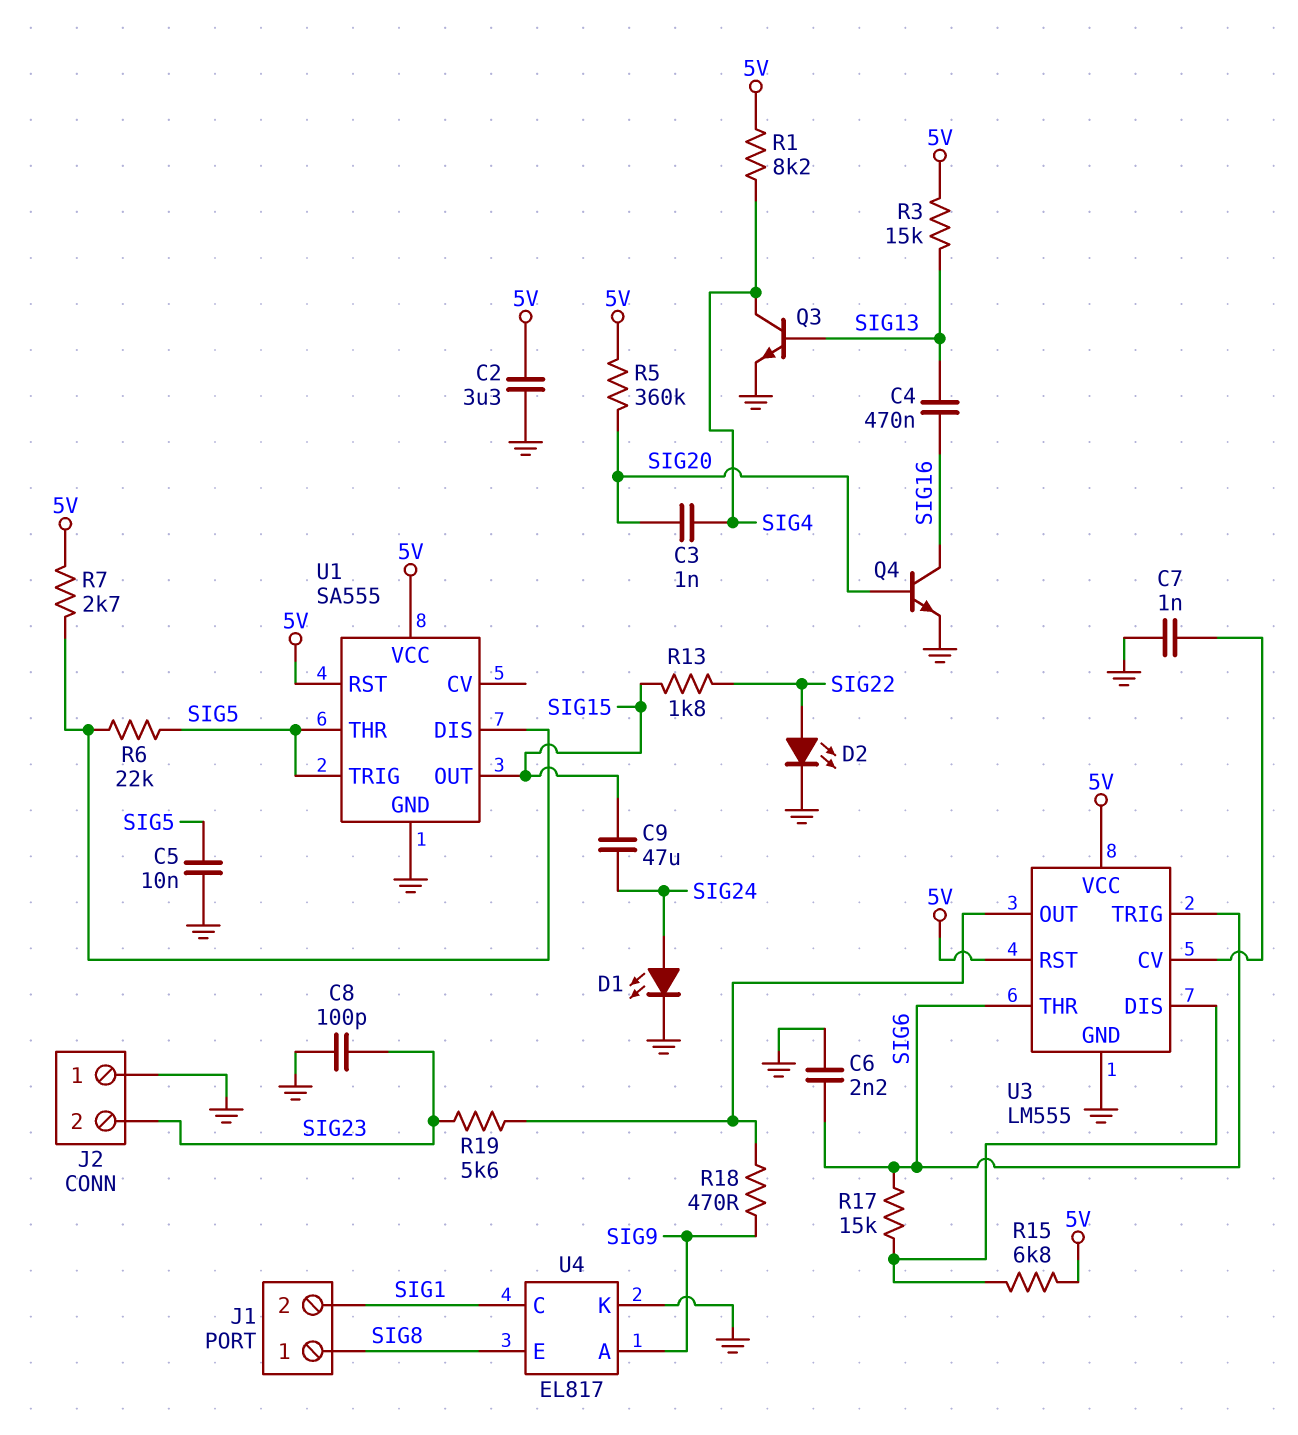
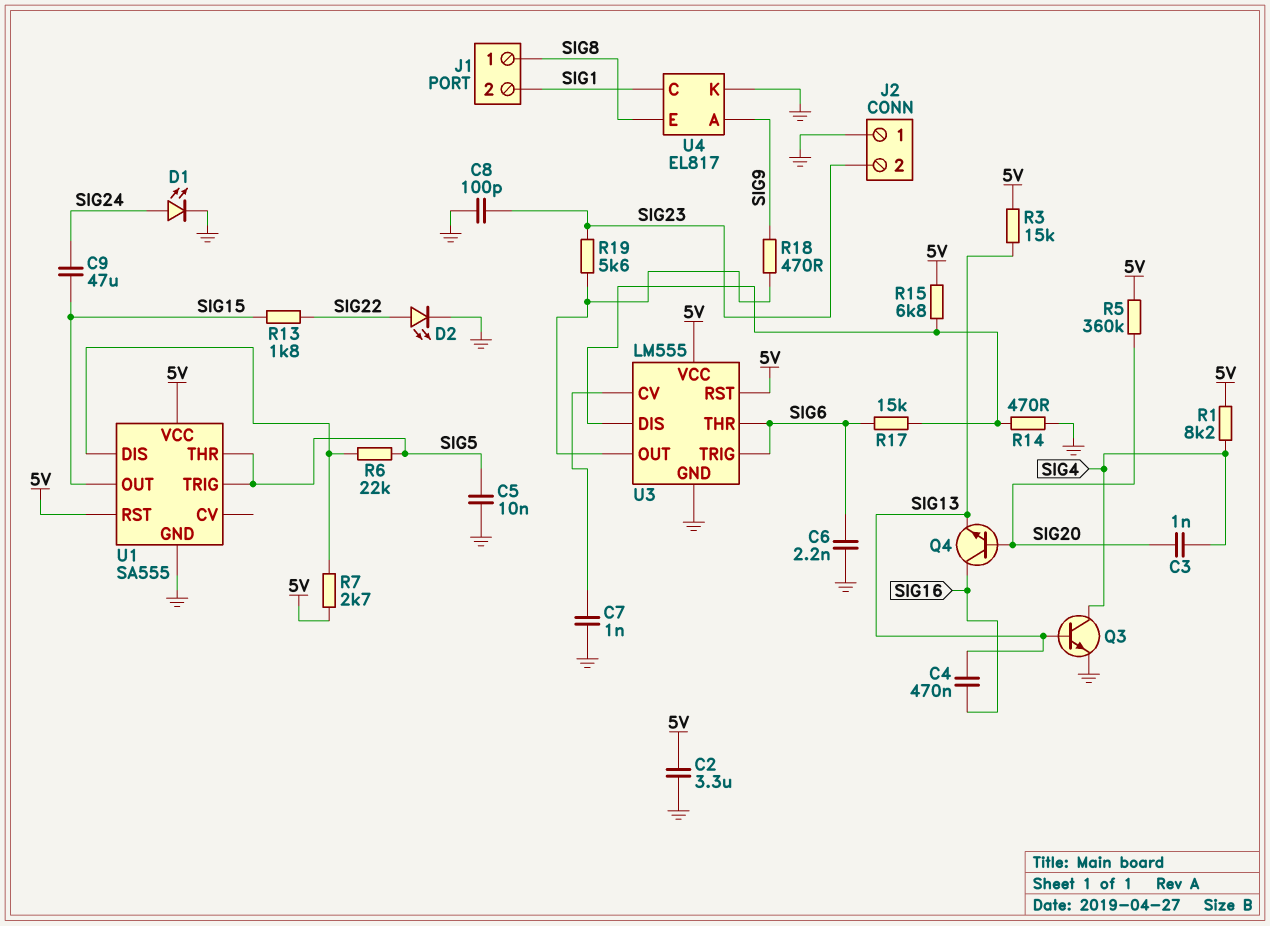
Q4: NPN (B SIG20, C SIG16, E GND) -> NPN (B SIG20, C SIG16, E SIG13)
R14: none -> 470 (GND, U3/DIS)

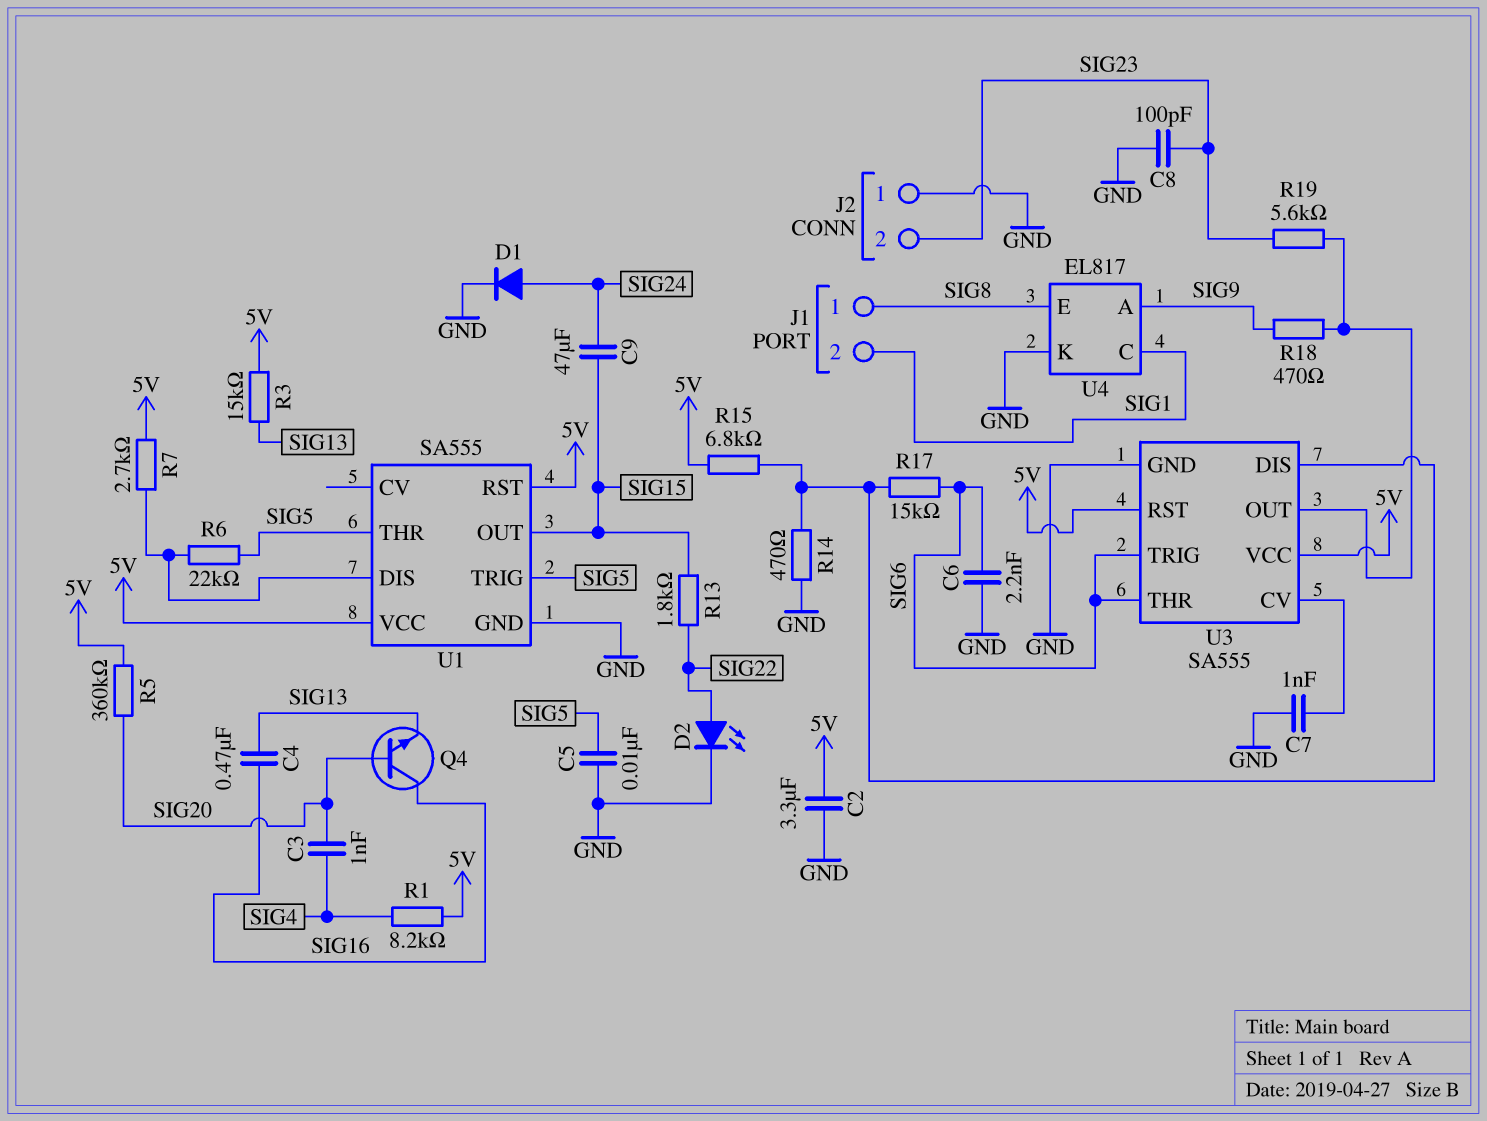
D1: LED (A SIG24, K GND) -> diode (A SIG24, K GND)
Q3: NPN (B SIG13, C SIG4, E GND) -> none
U3: LM555 -> SA555

